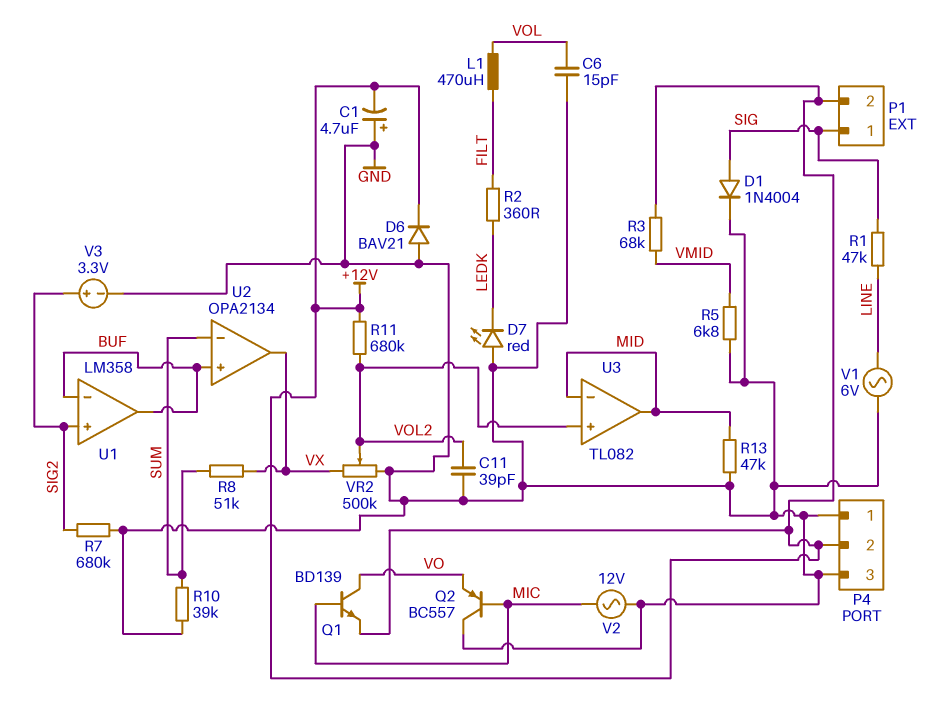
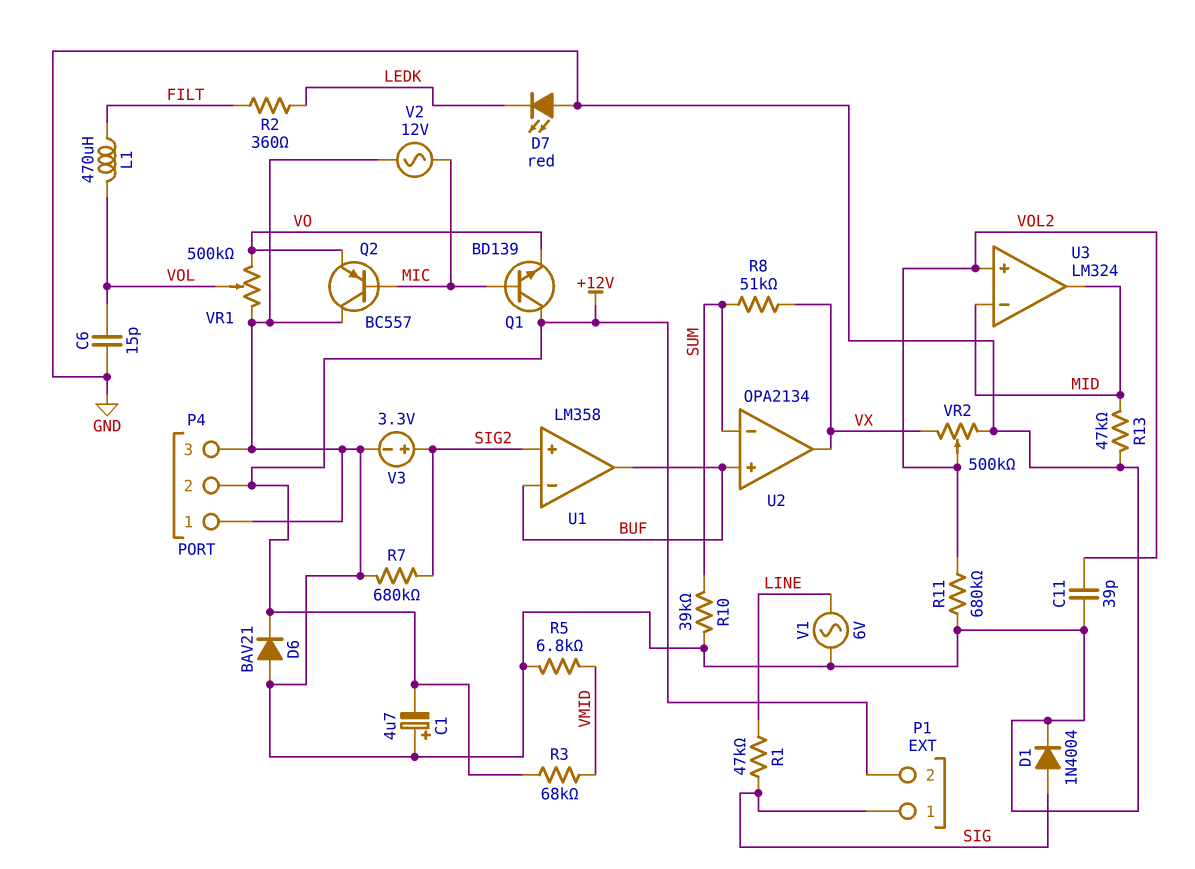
Q1: NPN BD139 (B MIC, C VO, E +12V) -> NPN BD139 (B MIC, C +12V, E VO)
R11: 680k (+12V, VOL2) -> 680k (GND, VOL2)
U3: TL082 -> LM324
VR1: none -> 500k (GND, VO, wiper VOL)

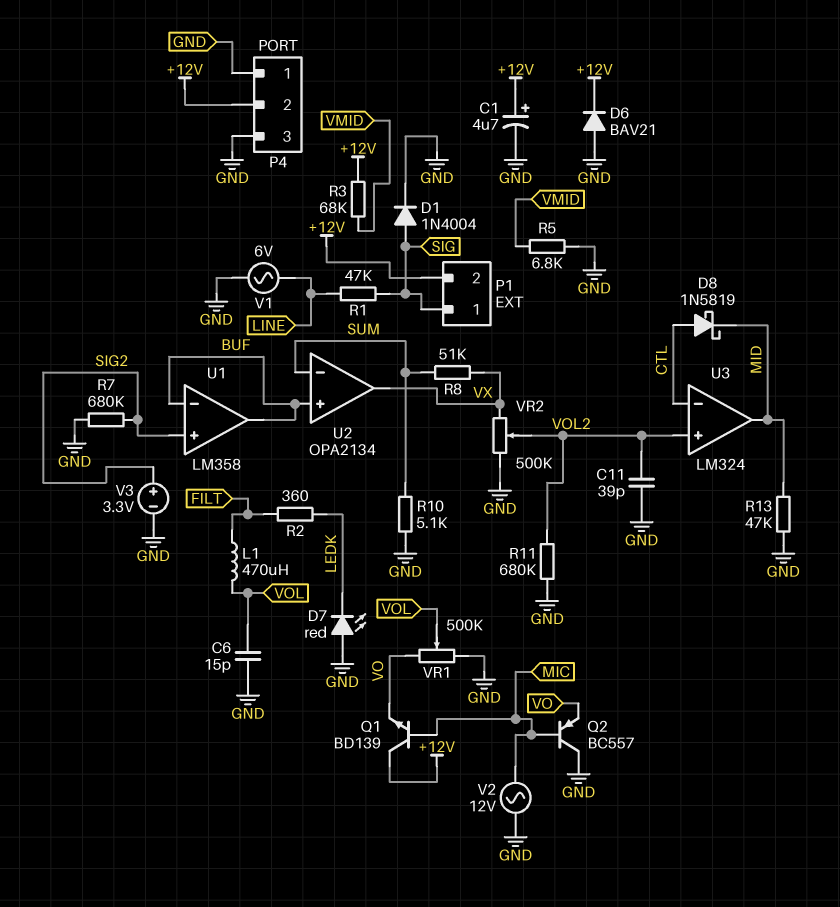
C1: 4.7uF (plus GND, minus +12V) -> 4.7uF (plus +12V, minus GND)
D8: none -> schottky 1N5819 (A CTL, K MID)
R10: 39k (GND, SUM) -> 5.1k (GND, SUM)
U3 pin in-: MID -> CTL

